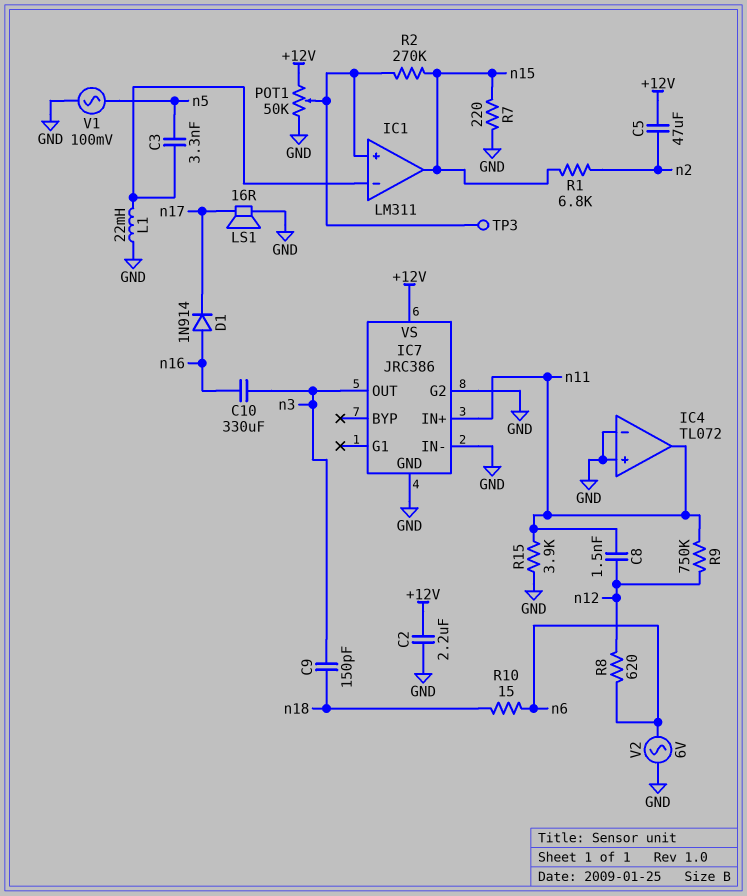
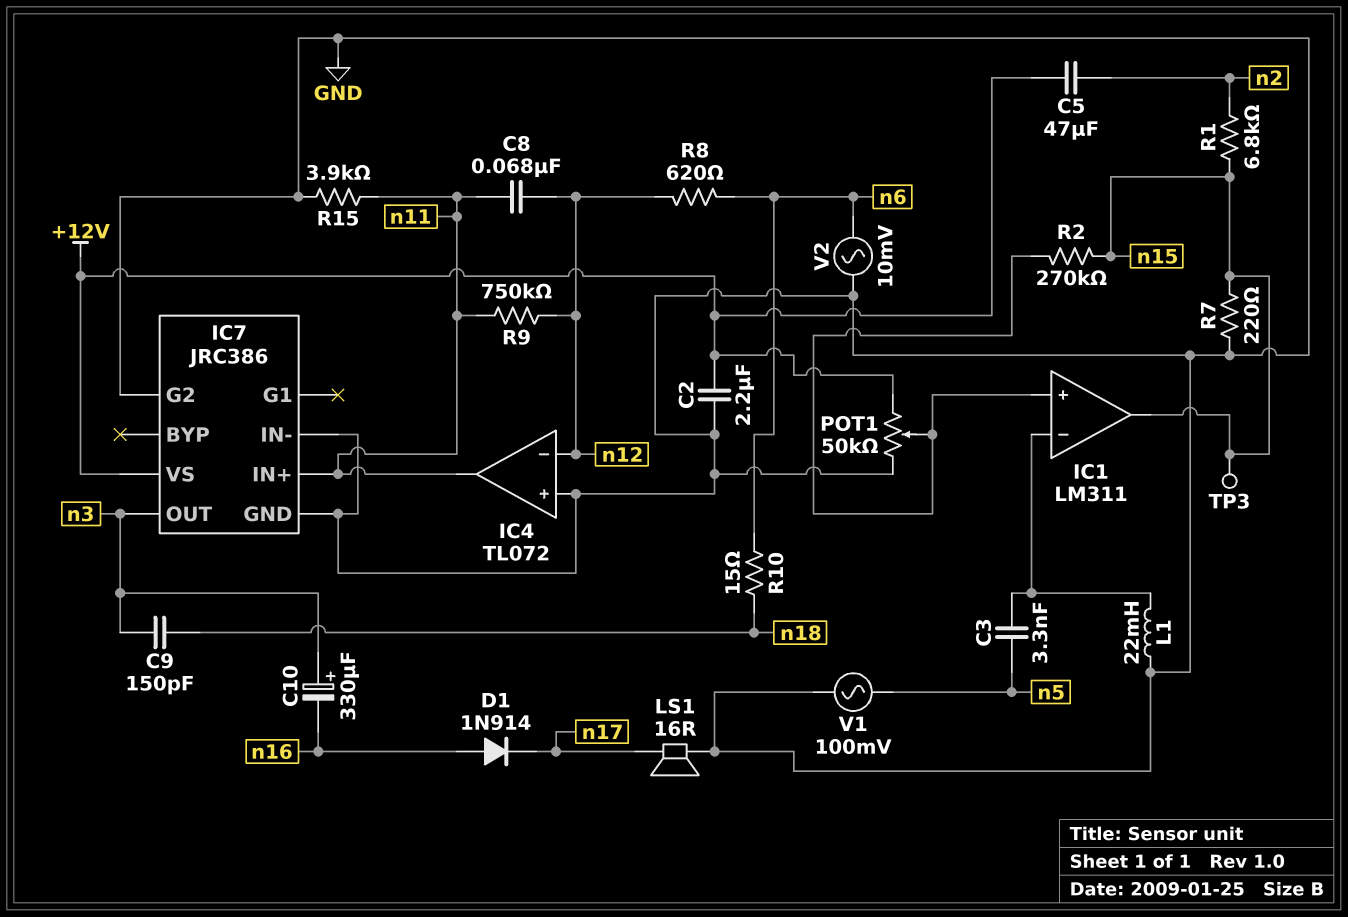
C8: 1.5nF (n11, n12) -> 68nF (n11, n12)
C10: 330uF (n3, n16) -> 330uF (plus n3, minus n16)
IC4 pin in-: GND -> n12
TP3: test point (IC1/in+) -> test point (n15)
V2: AC 6V (GND, n6) -> AC 10mV (GND, n6)

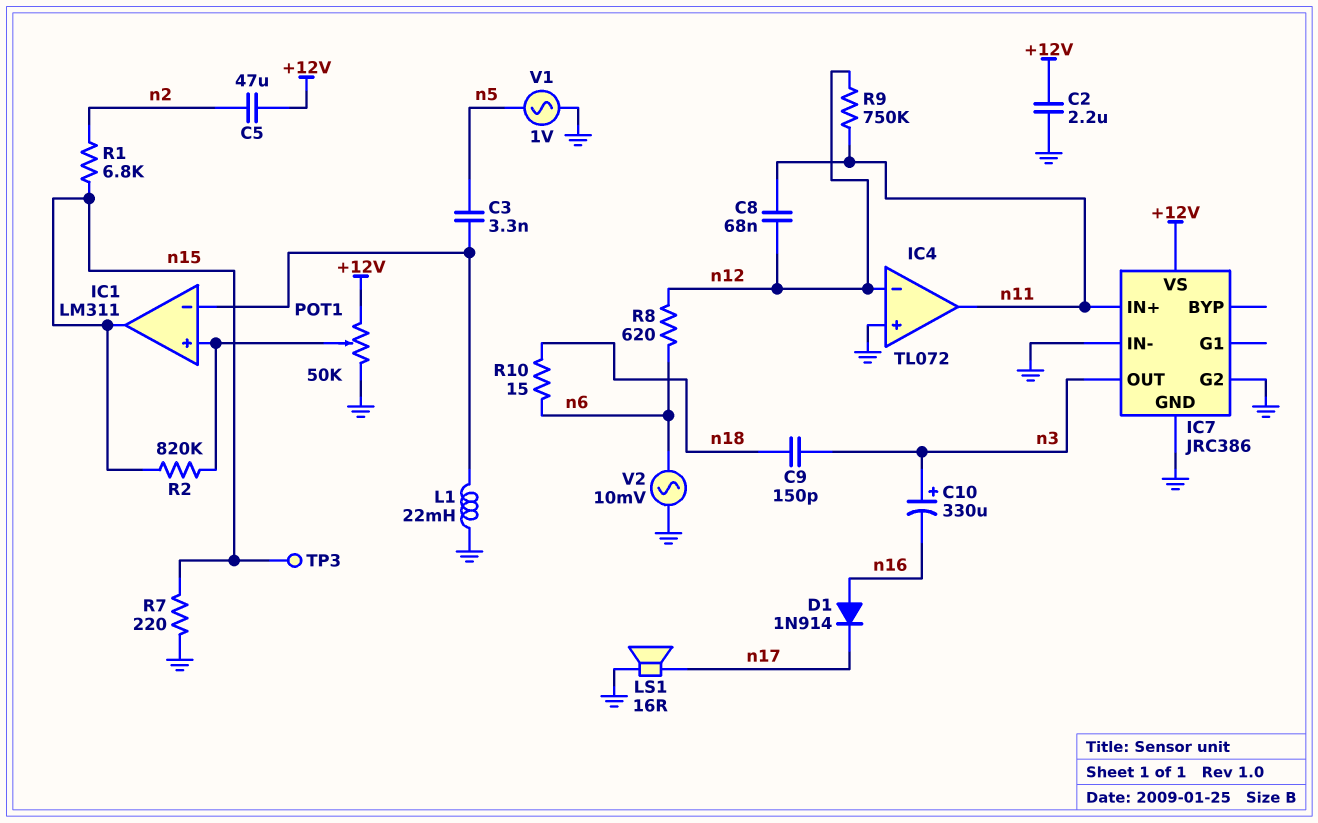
R2: 270k (IC1/in+, n15) -> 820k (IC1/in+, n15)
R15: 3.9k (GND, n11) -> none
V1: AC 100mV (GND, n5) -> AC 1V (GND, n5)

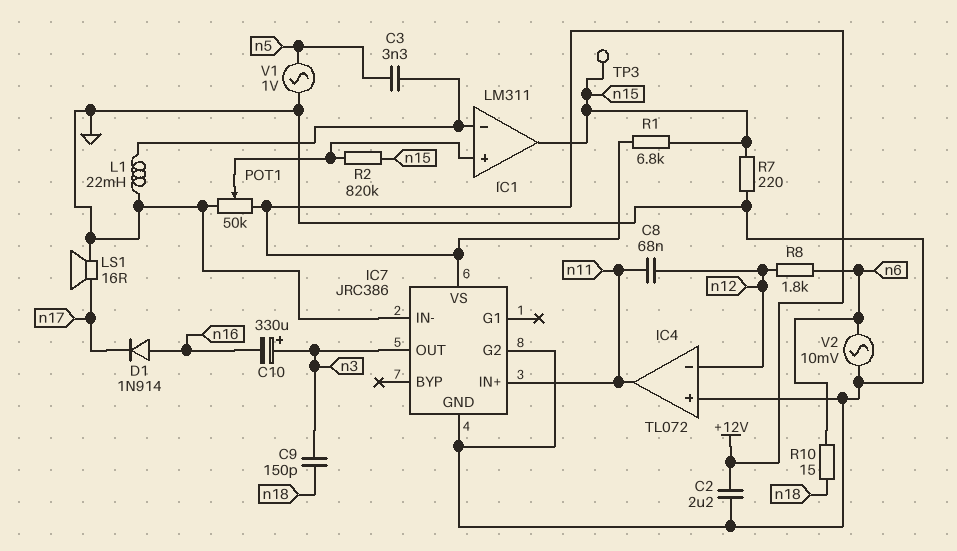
C5: 47uF (+12V, n2) -> none
R1: 6.8k (n2, n15) -> 6.8k (+12V, n15)
R8: 620 (n6, n12) -> 1.8k (n6, n12)
R9: 750k (n11, n12) -> none

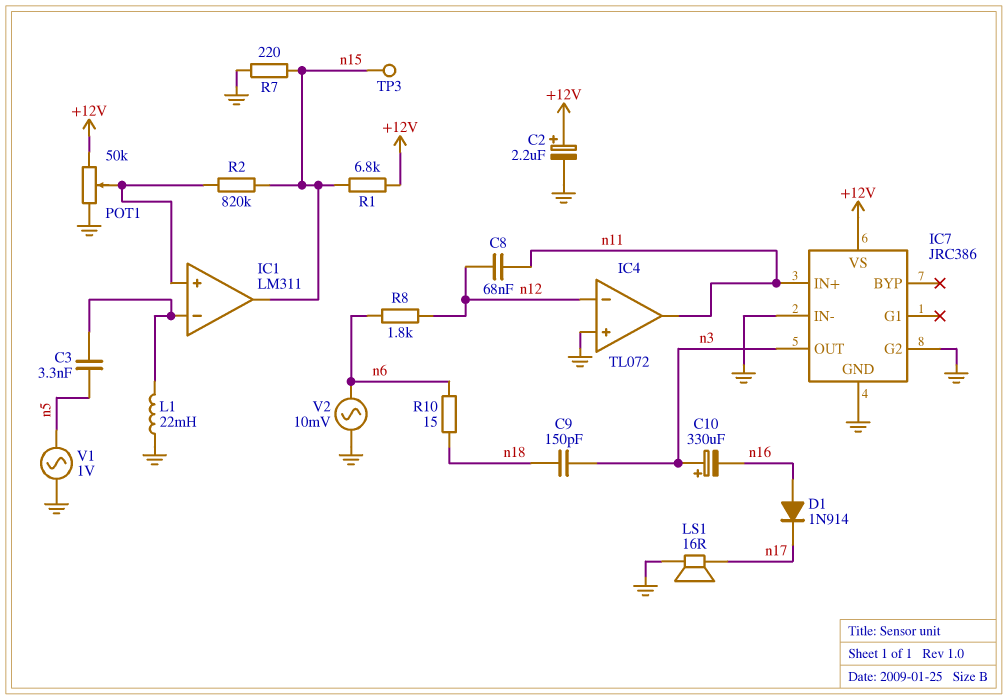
C2: 2.2uF (+12V, GND) -> 2.2uF (plus +12V, minus GND)

